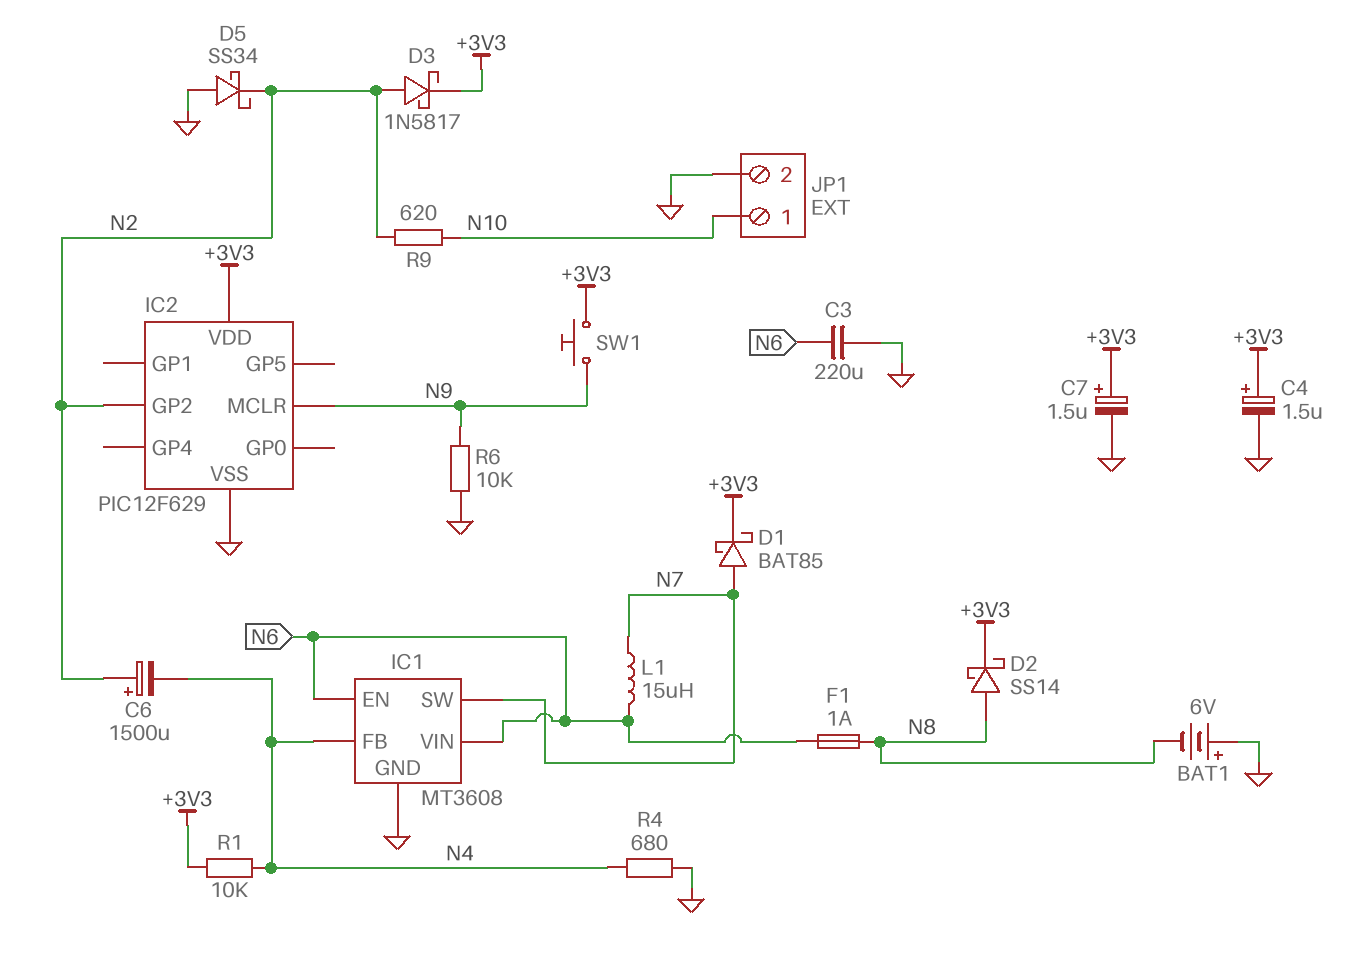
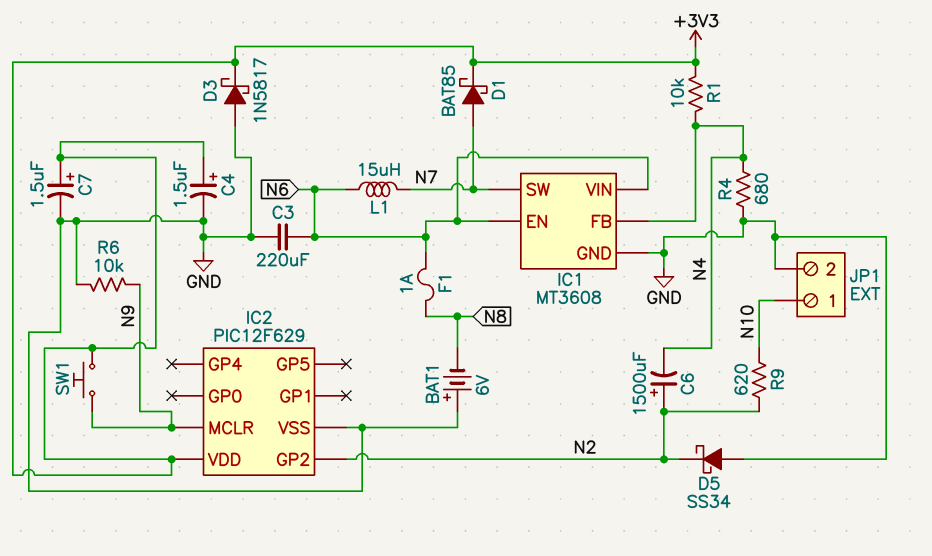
D2: schottky SS14 (A N8, K +3V3) -> none
D3: schottky 1N5817 (A N2, K +3V3) -> schottky 1N5817 (A GND, K +3V3)

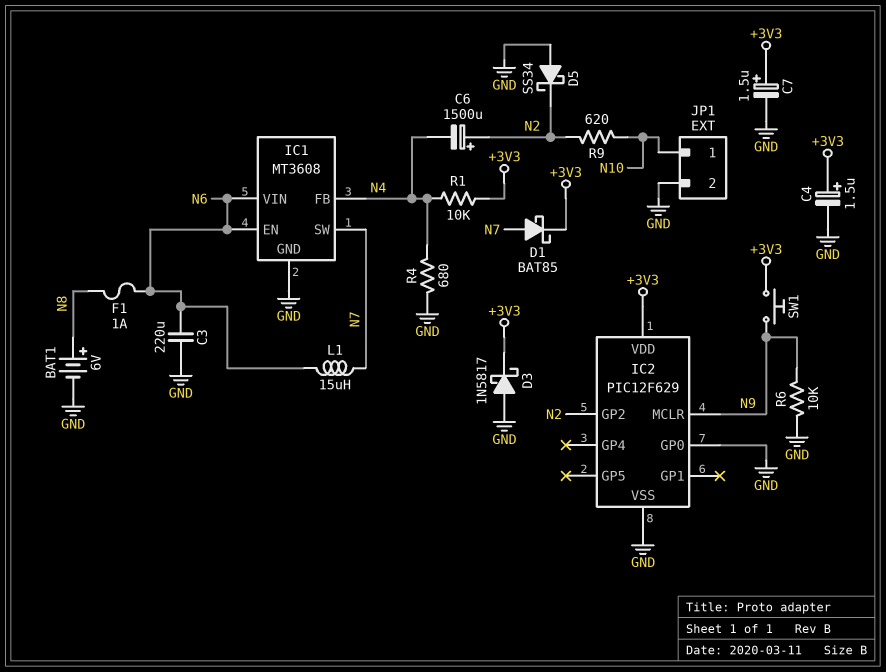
BAT1: 6V (plus GND, minus N8) -> 6V (plus N8, minus GND)
IC2 pin GP0: none -> GND

